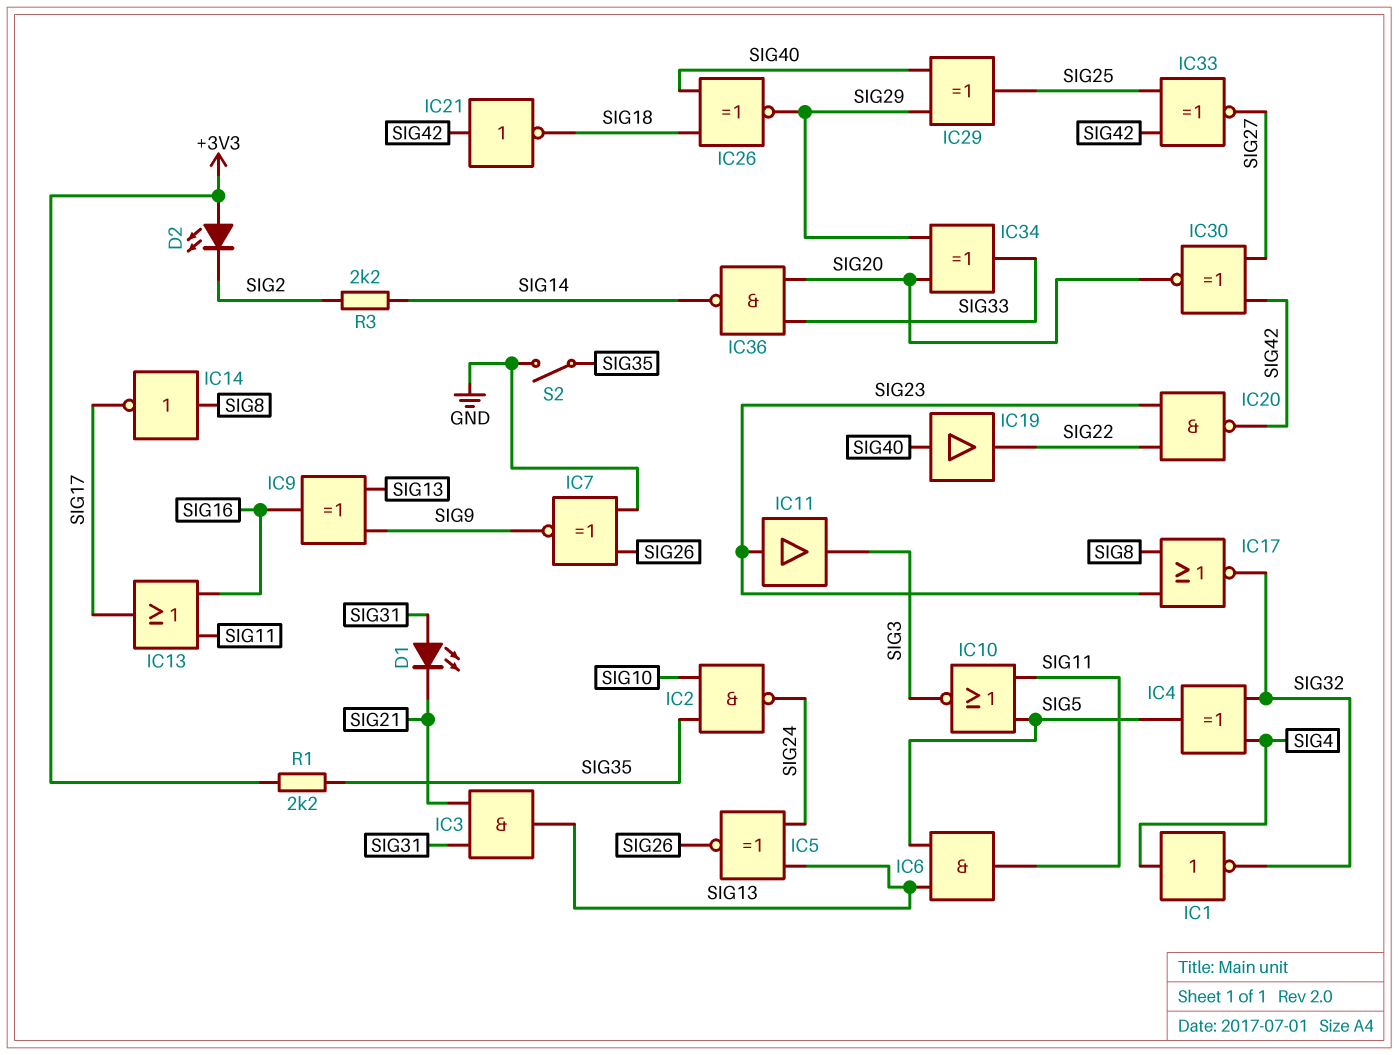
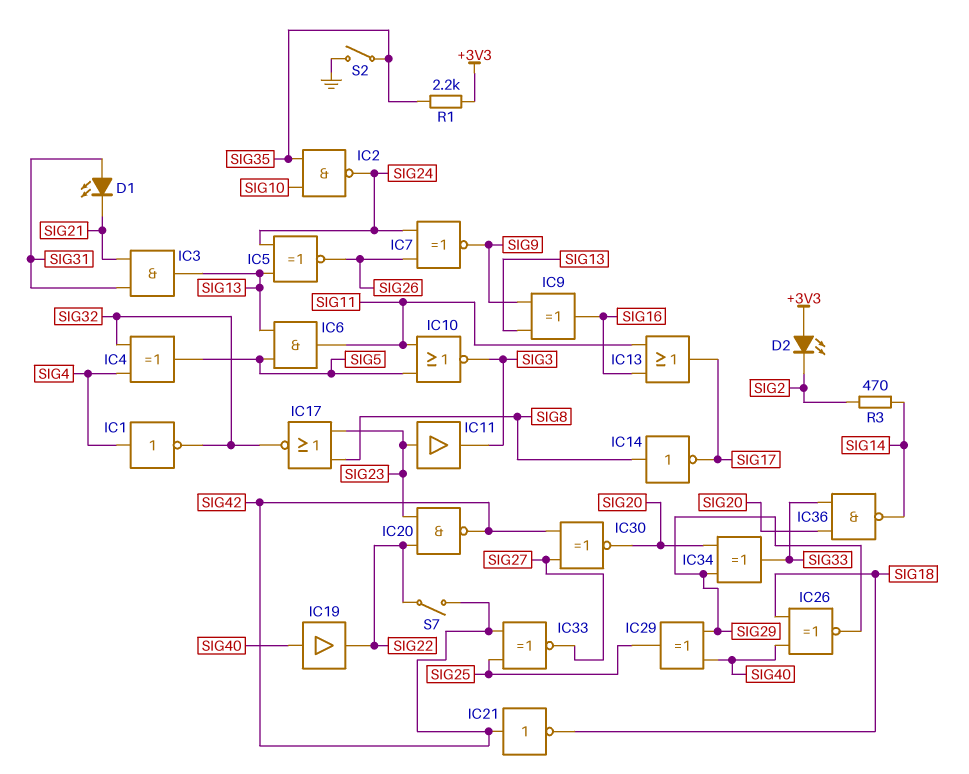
IC7: XNOR (in GND, in SIG26, out SIG9) -> XNOR (in SIG24, in SIG26, out SIG9)
R3: 2.2k (SIG2, SIG14) -> 470 (SIG2, SIG14)
S7: none -> switch (SIG22, SIG42)

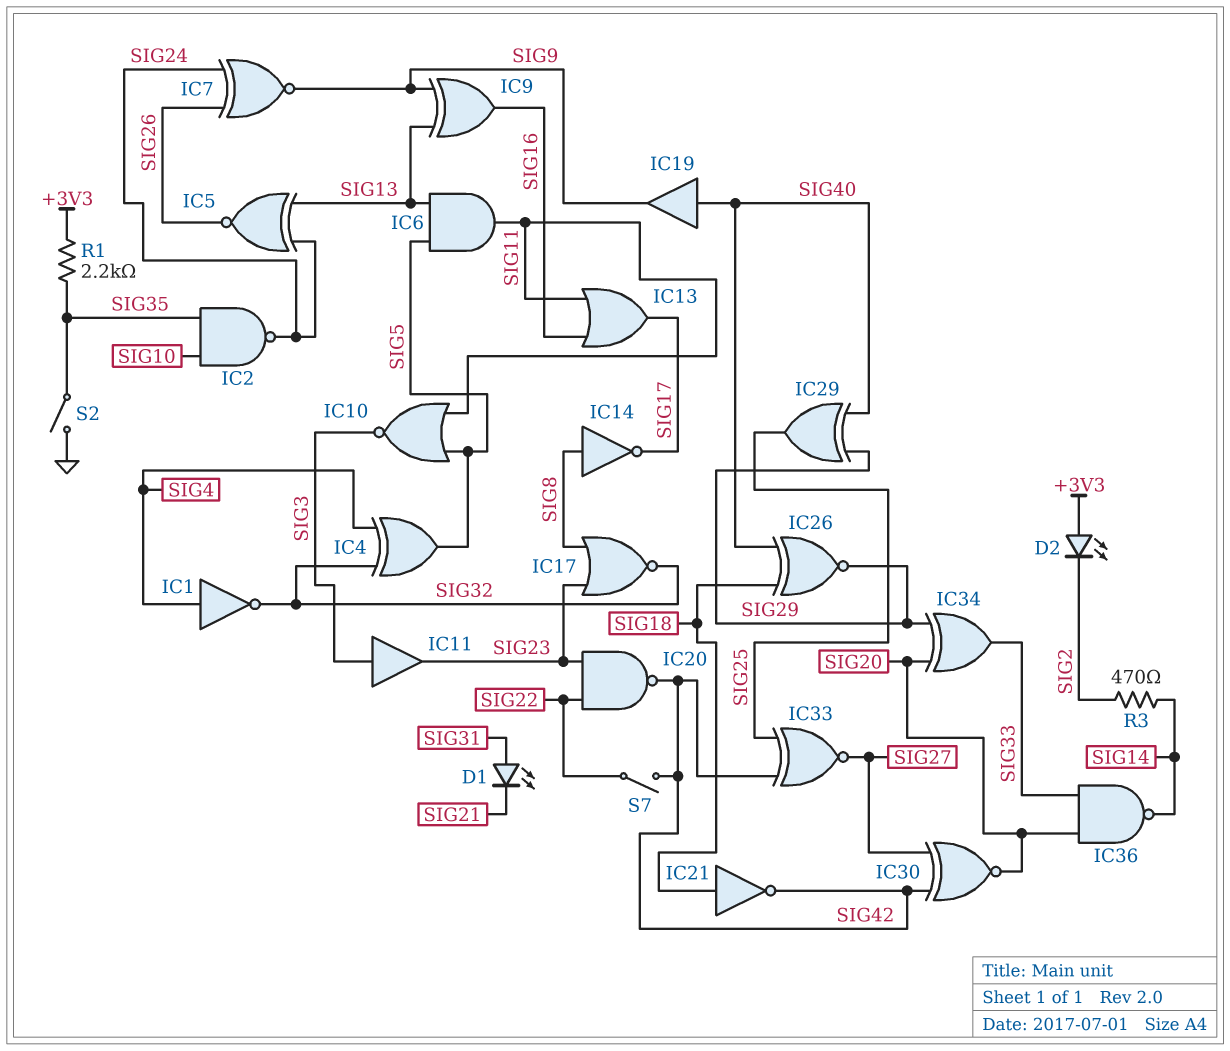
IC3: AND (in SIG21, in SIG31, out SIG13) -> none
IC11: buffer (in SIG23, out SIG3) -> buffer (in SIG3, out SIG23)
IC19: buffer (in SIG40, out SIG22) -> buffer (in SIG40, out SIG9)
IC21: NOT (in SIG42, out SIG18) -> NOT (in SIG18, out SIG42)

